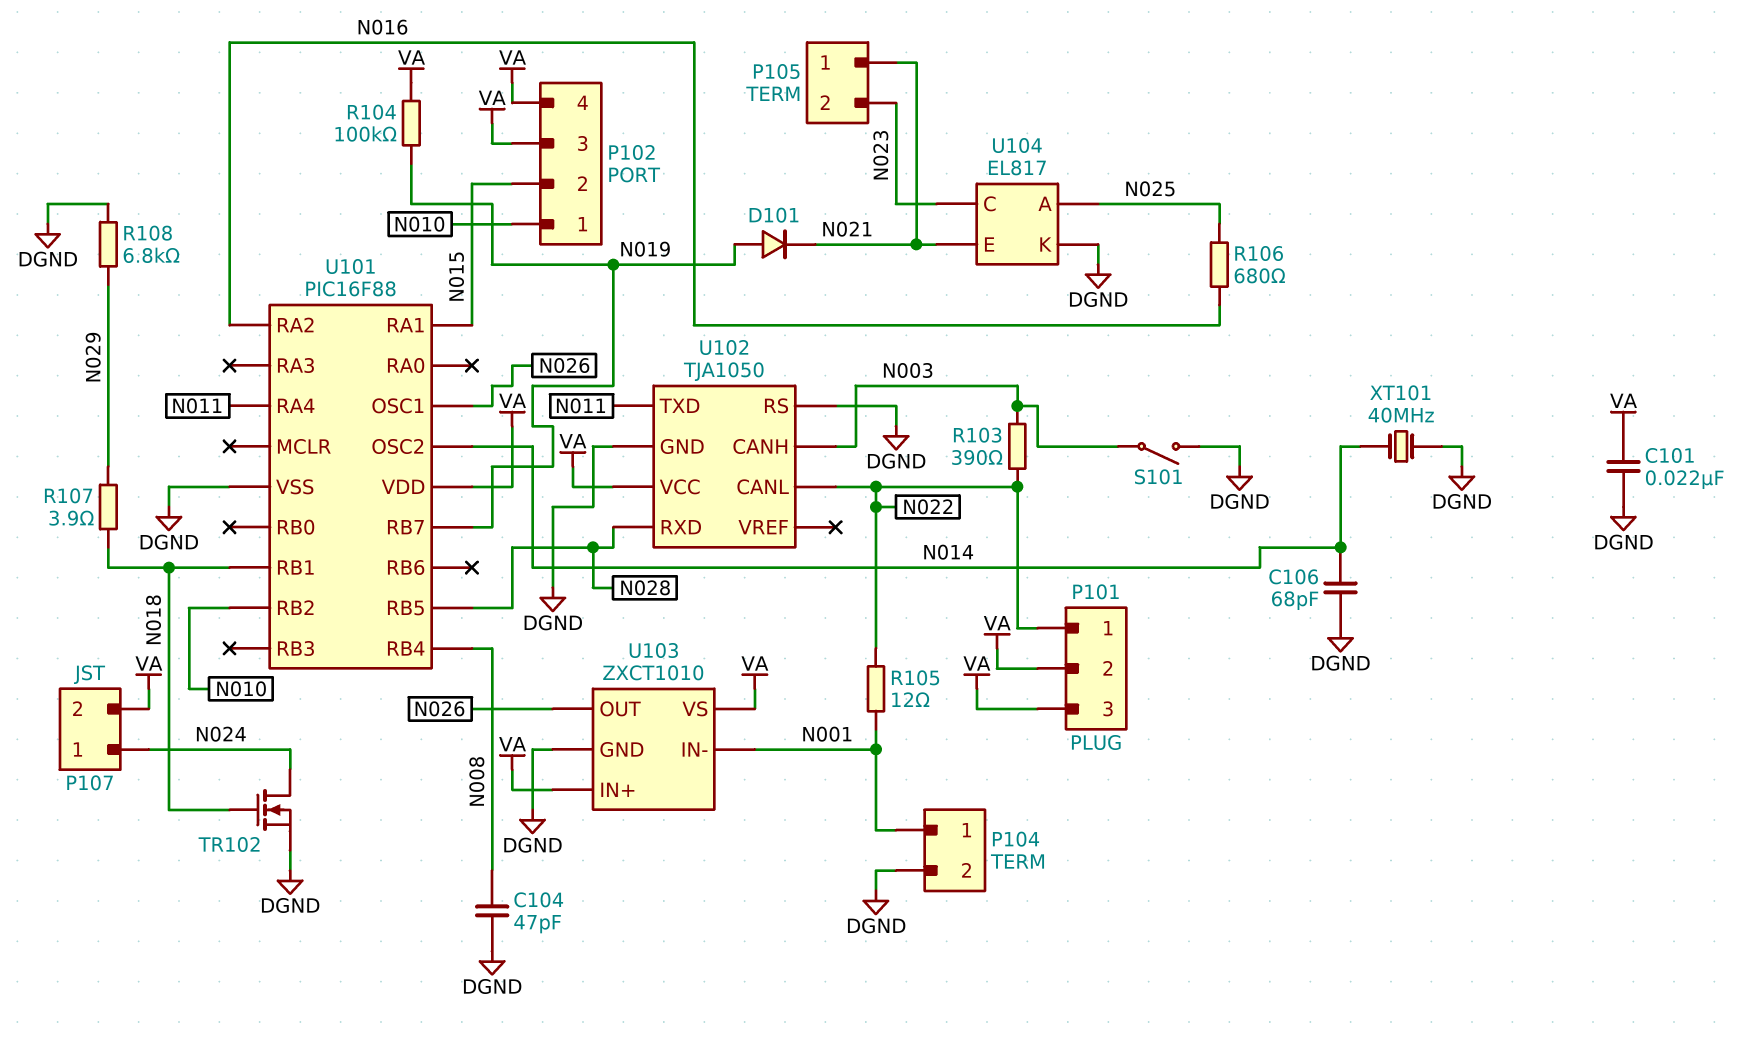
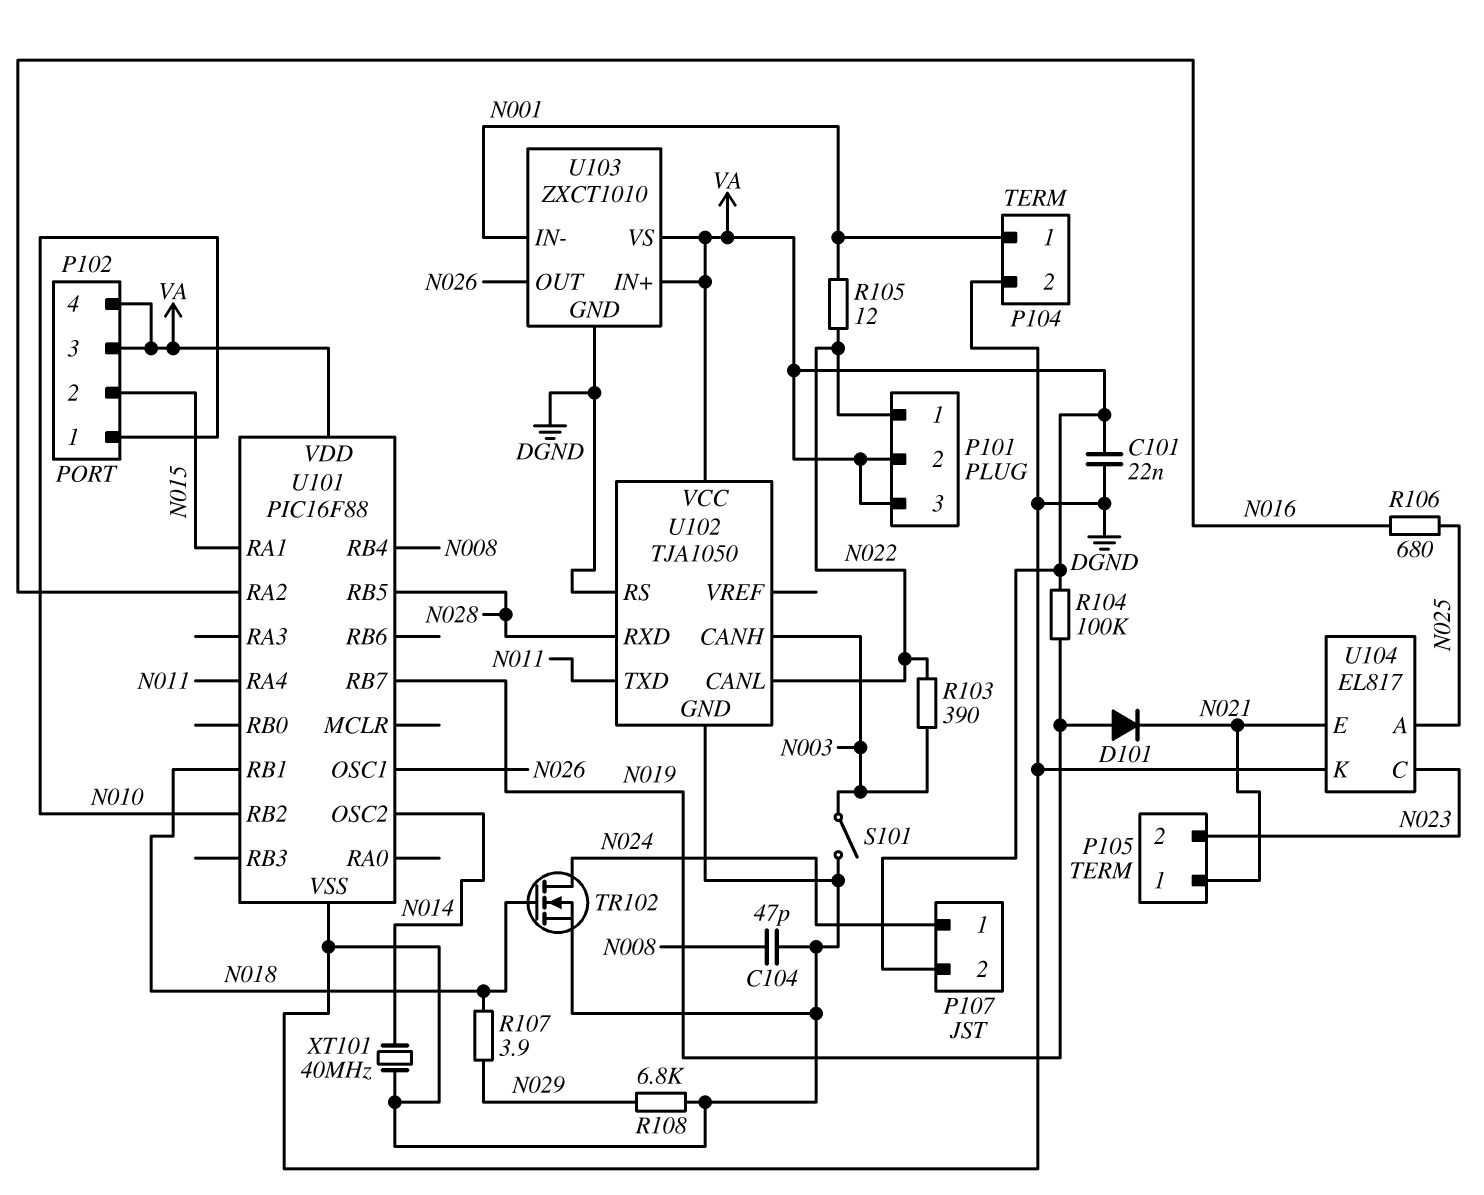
C106: 68pF (DGND, N014) -> none

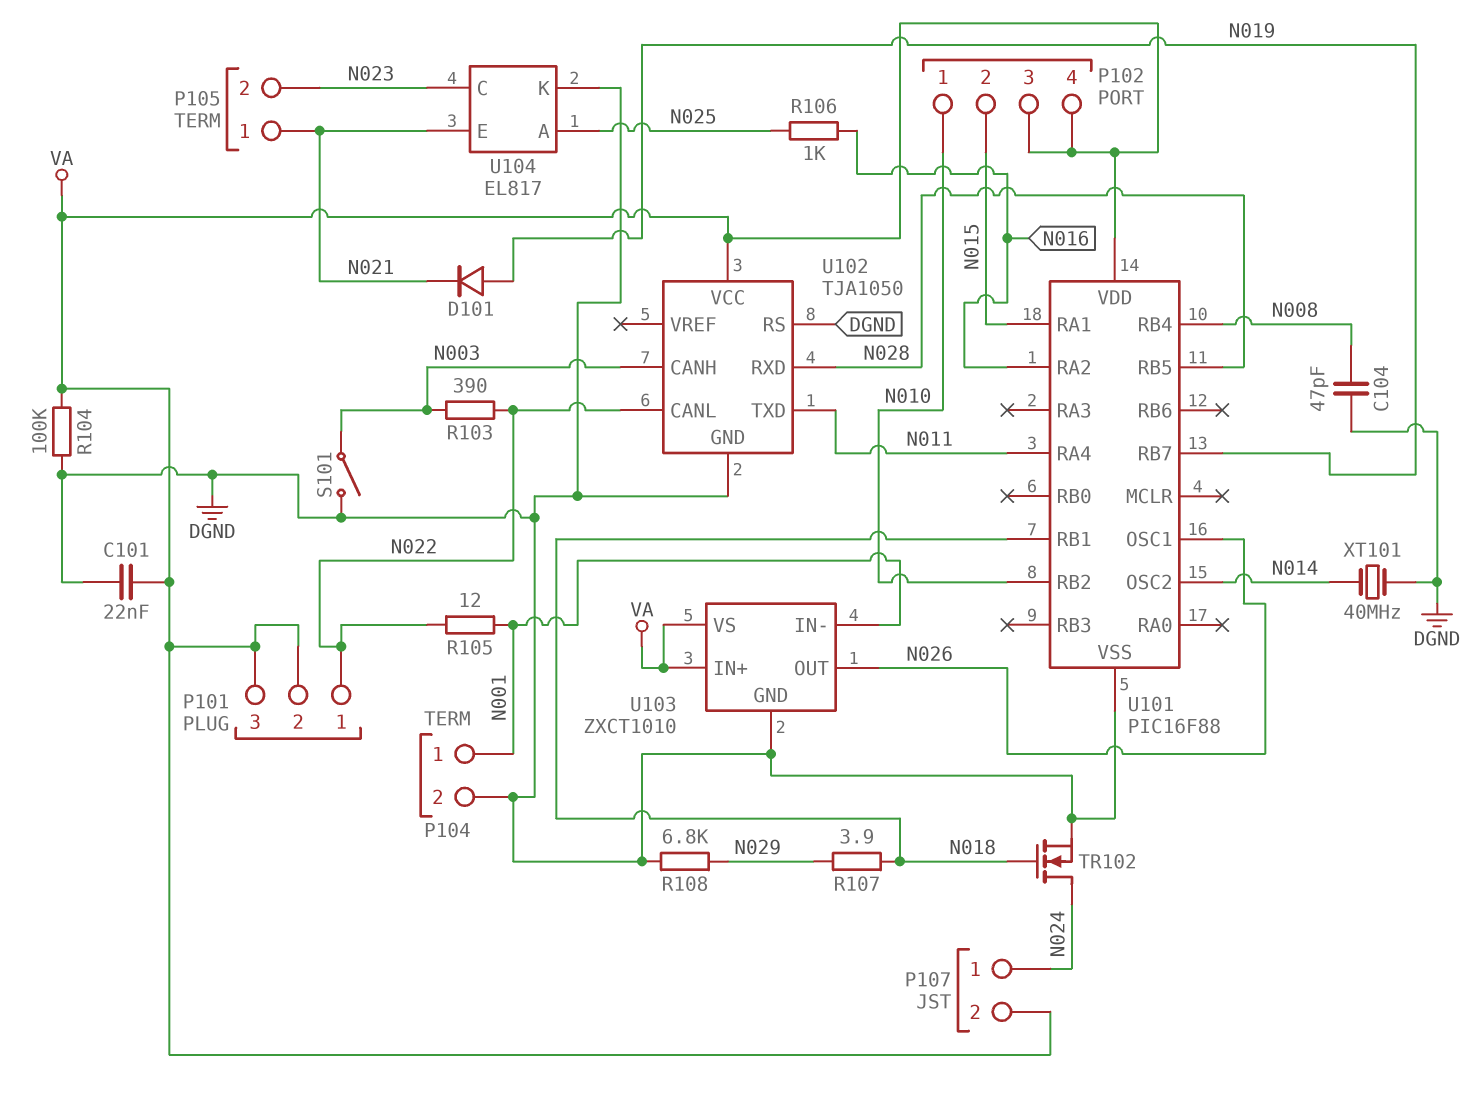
R104: 100k (N019, VA) -> 100k (DGND, VA)
R106: 680 (N016, N025) -> 1k (N016, N025)

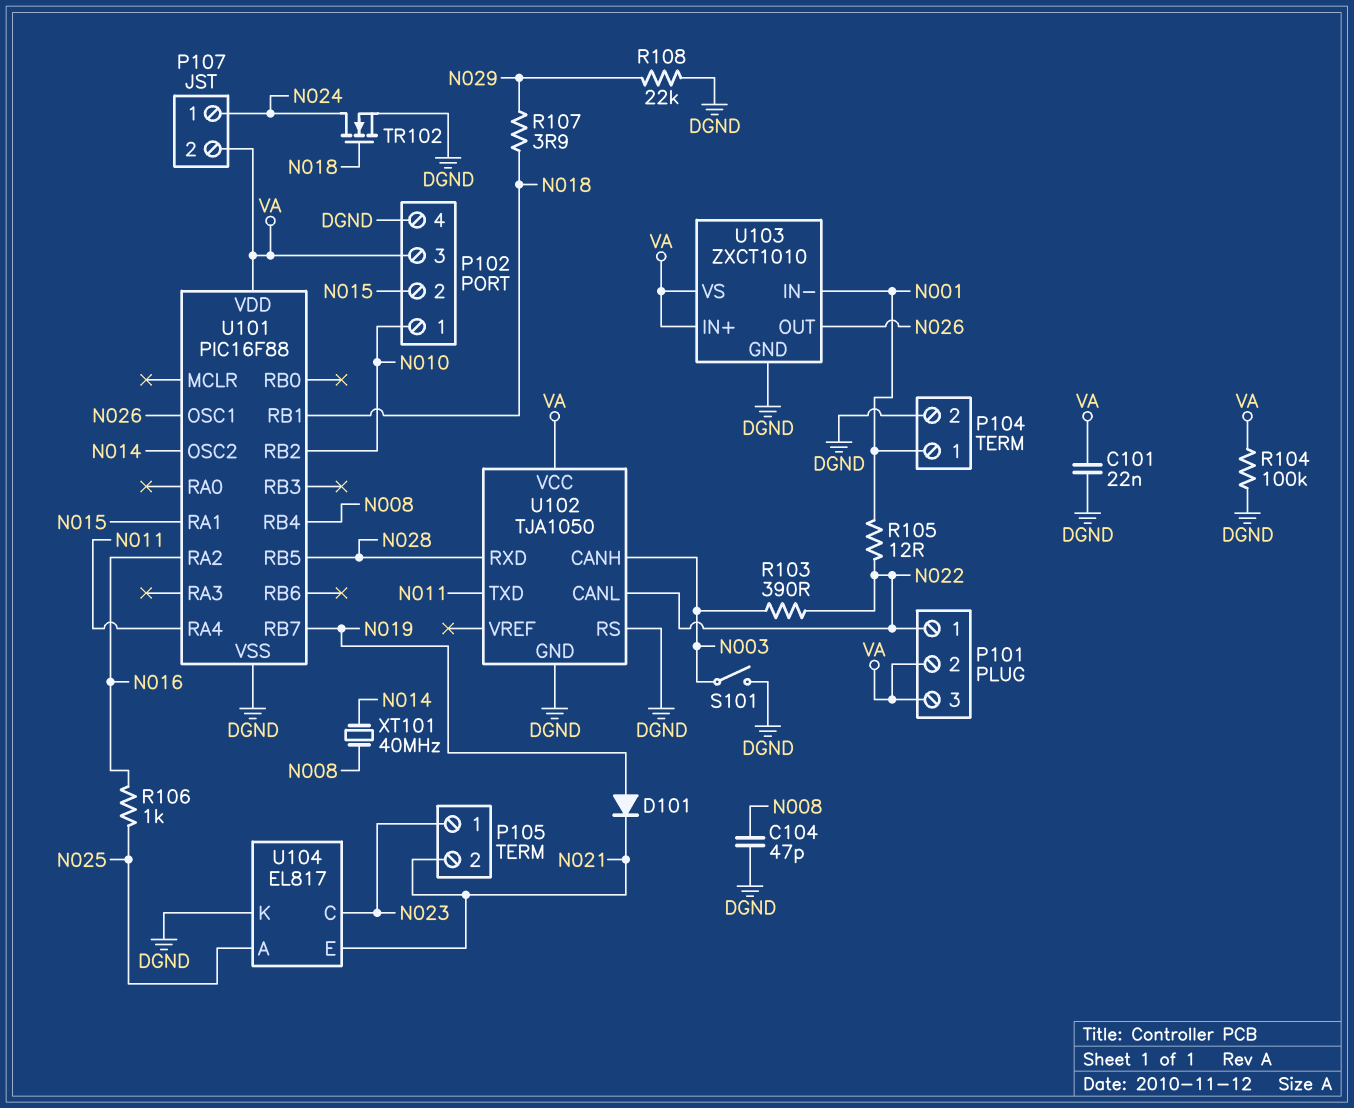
P102 pin 4: VA -> DGND
P105 pin 1: N021 -> N023
P105 pin 2: N023 -> N021
R108: 6.8k (DGND, N029) -> 22k (DGND, N029)
XT101: 40MHz (DGND, N014) -> 40MHz (N008, N014)

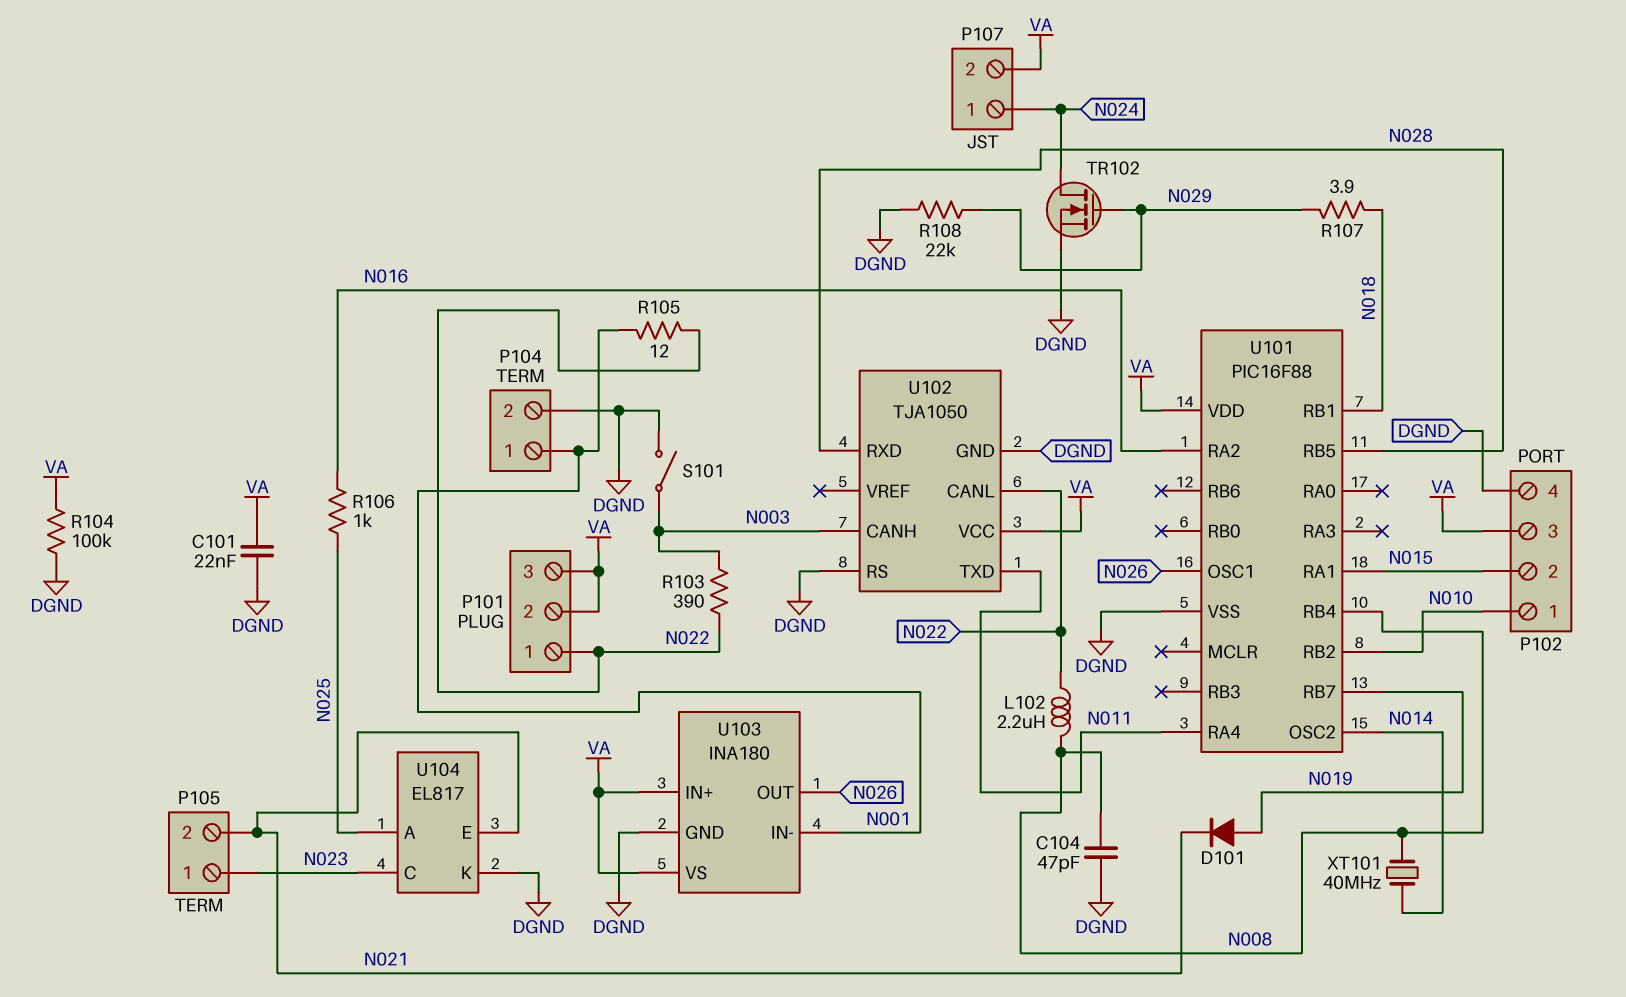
L102: none -> 2.2uH (N008, N022)
TR102: NMOS (G N018, D N024, S DGND) -> NMOS (G N029, D N024, S DGND)
U103: ZXCT1010 -> INA180

